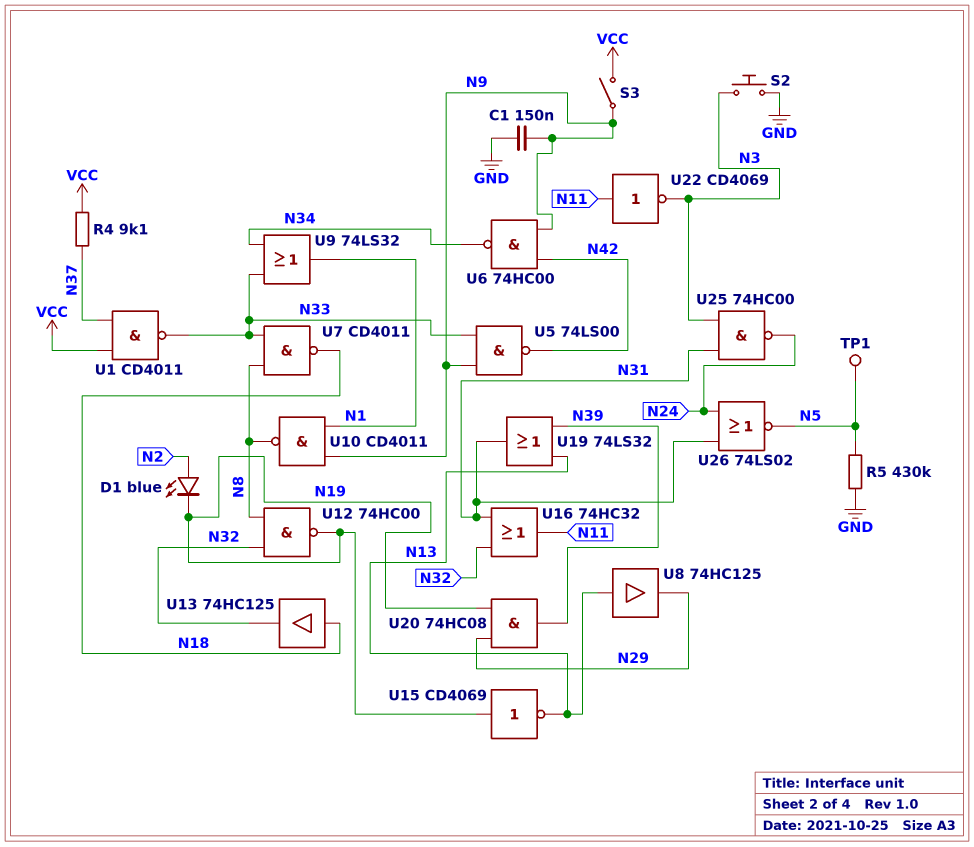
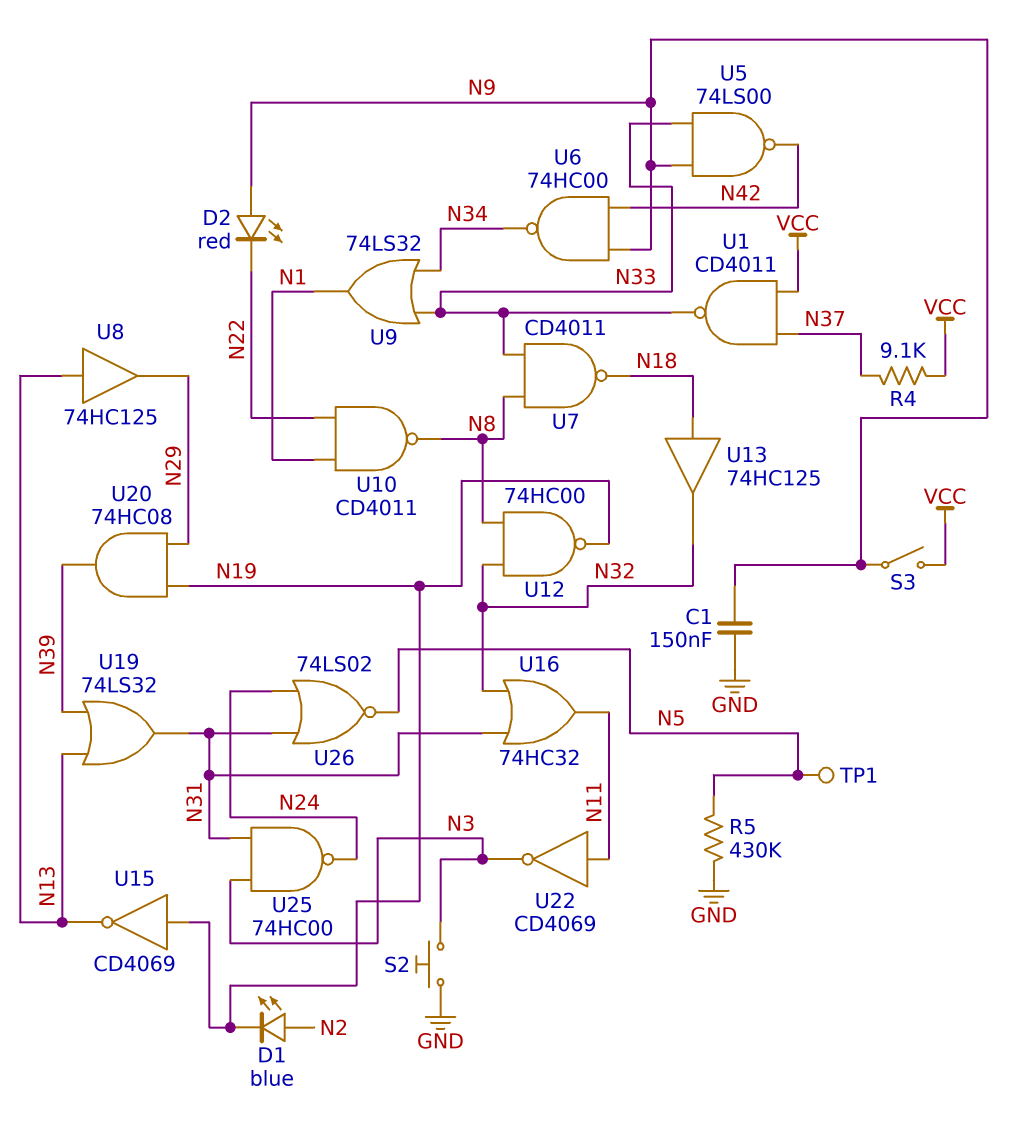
D2: none -> LED red (A N9, K N22)
U10: NAND CD4011 (in N1, in N9, out N8) -> NAND CD4011 (in N1, in N22, out N8)

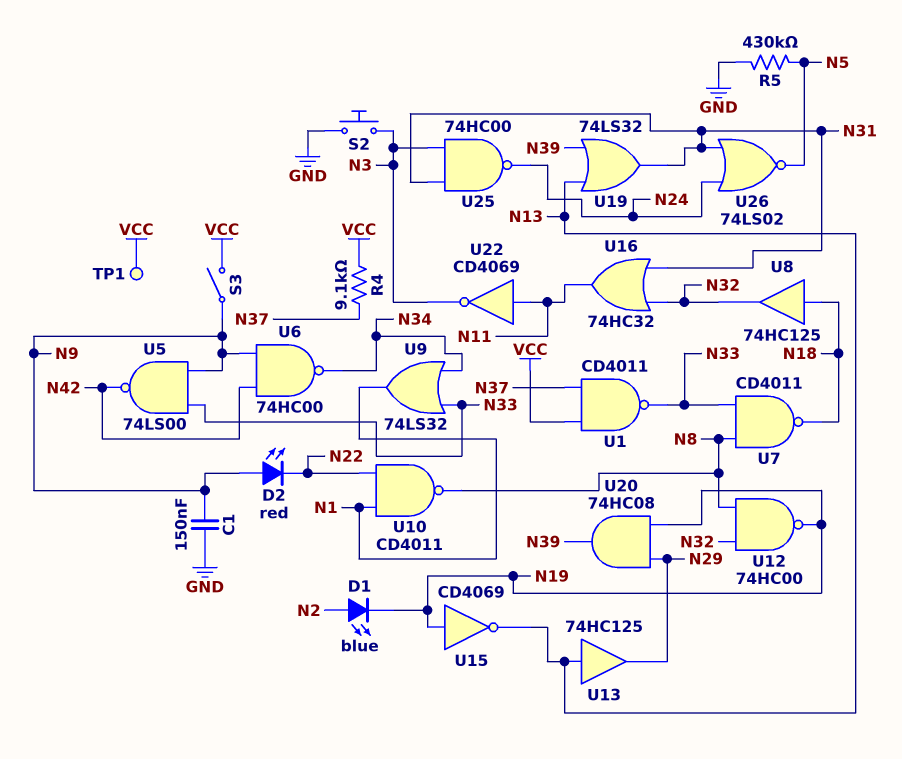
TP1: test point (N5) -> test point (VCC)
U8: buffer 74HC125 (in N13, out N29) -> buffer 74HC125 (in N18, out N32)
U13: buffer 74HC125 (in N18, out N32) -> buffer 74HC125 (in N13, out N29)

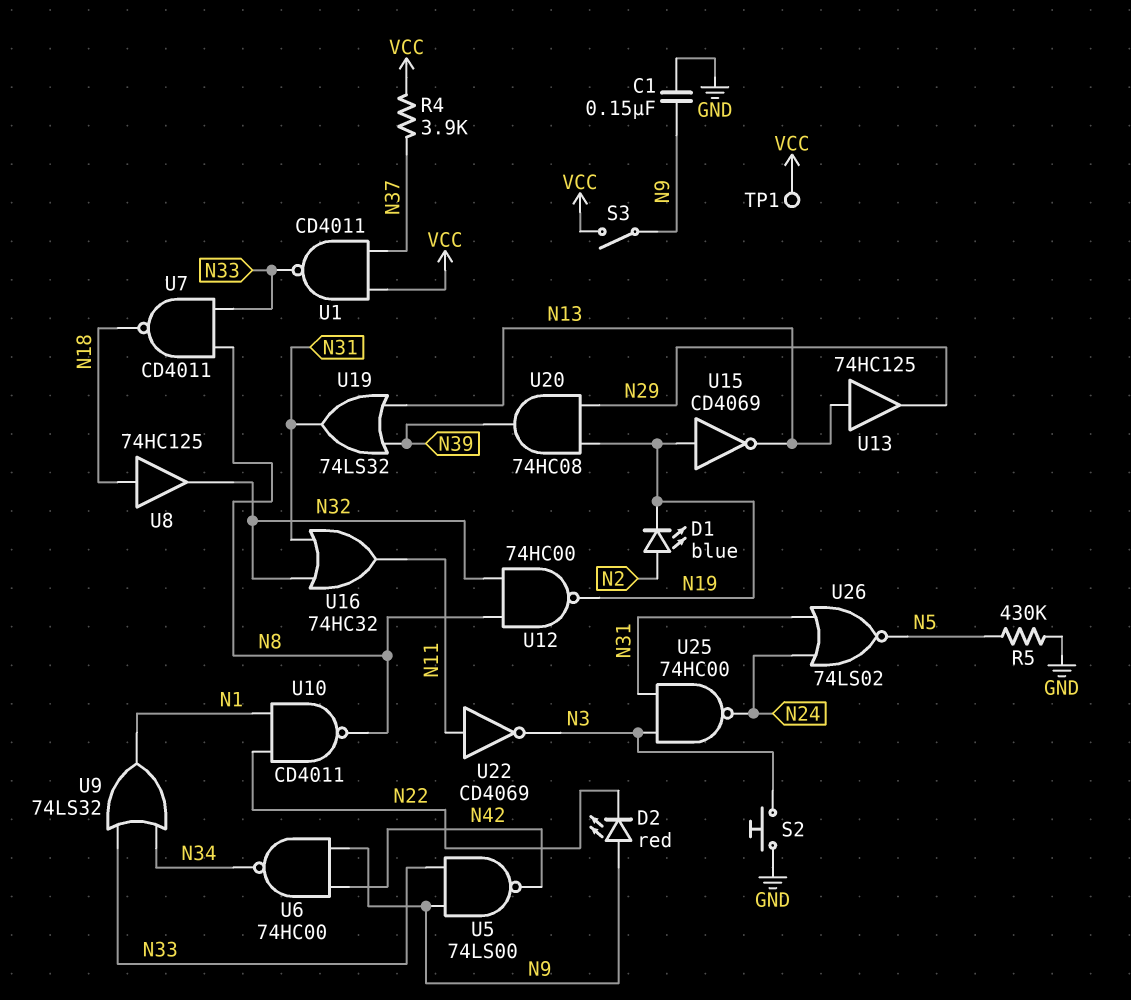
R4: 9.1k (N37, VCC) -> 3.9k (N37, VCC)

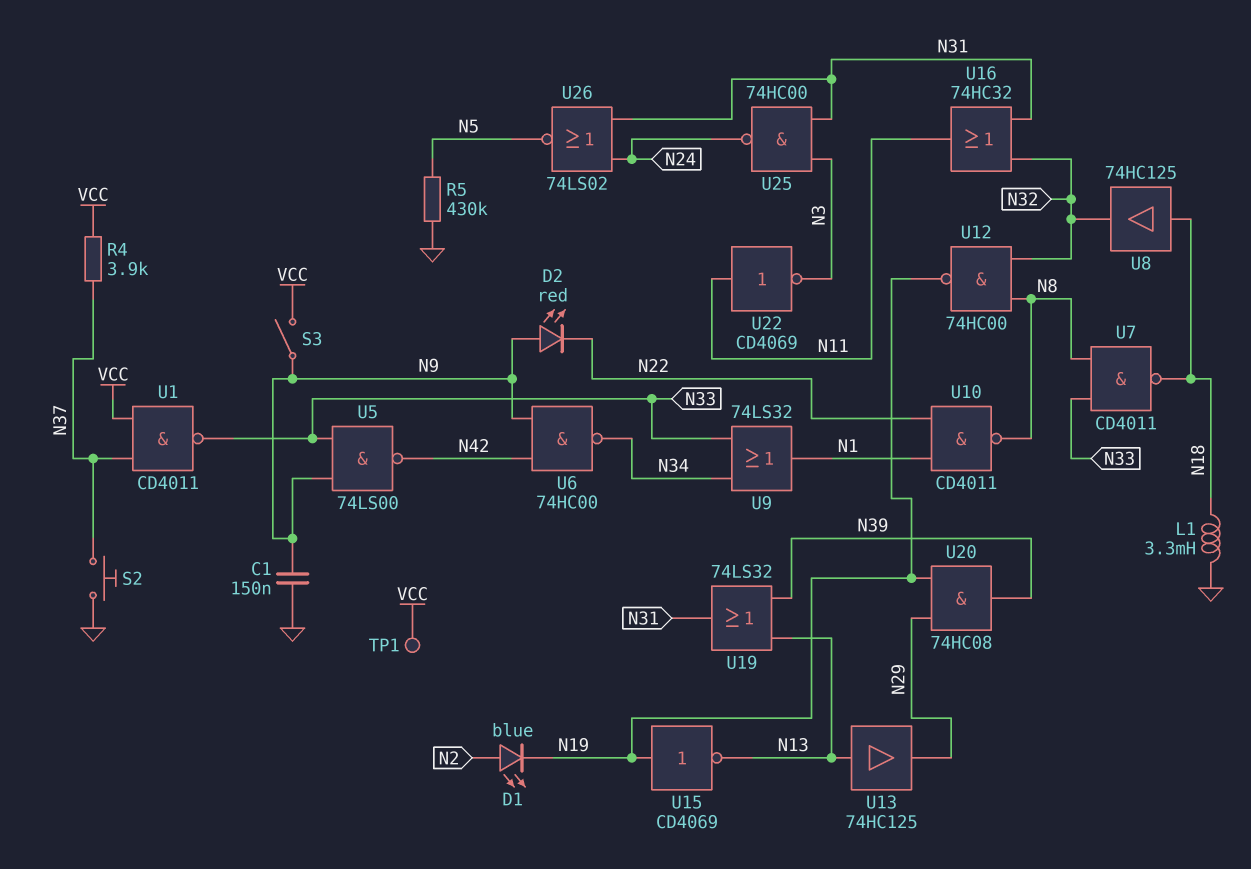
L1: none -> 3.3mH (GND, N18)
S2: button (GND, N3) -> button (GND, N37)

